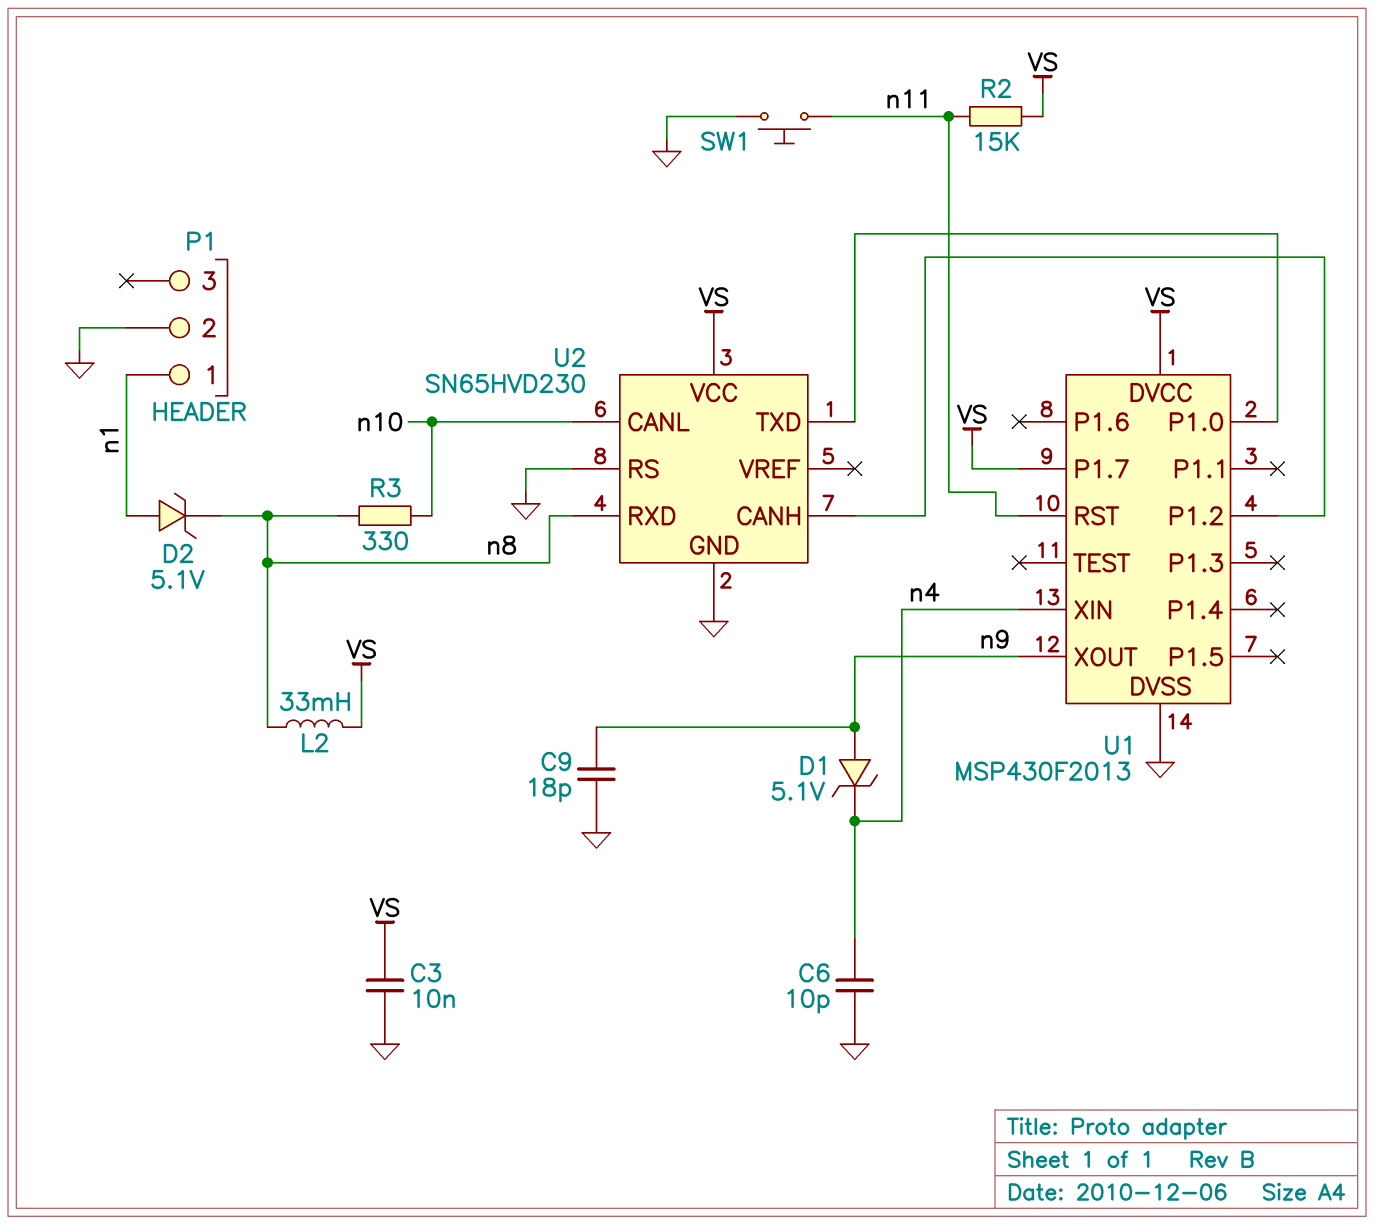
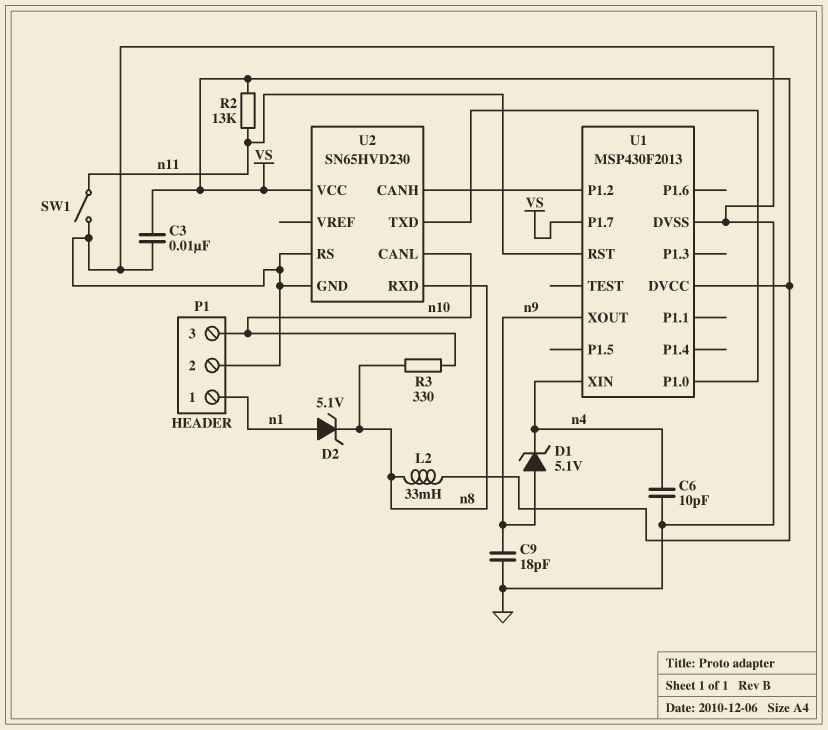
P1 pin 3: none -> n10
R2: 15k (VS, n11) -> 13k (VS, n11)
SW1: button (GND, n11) -> switch (GND, n11)

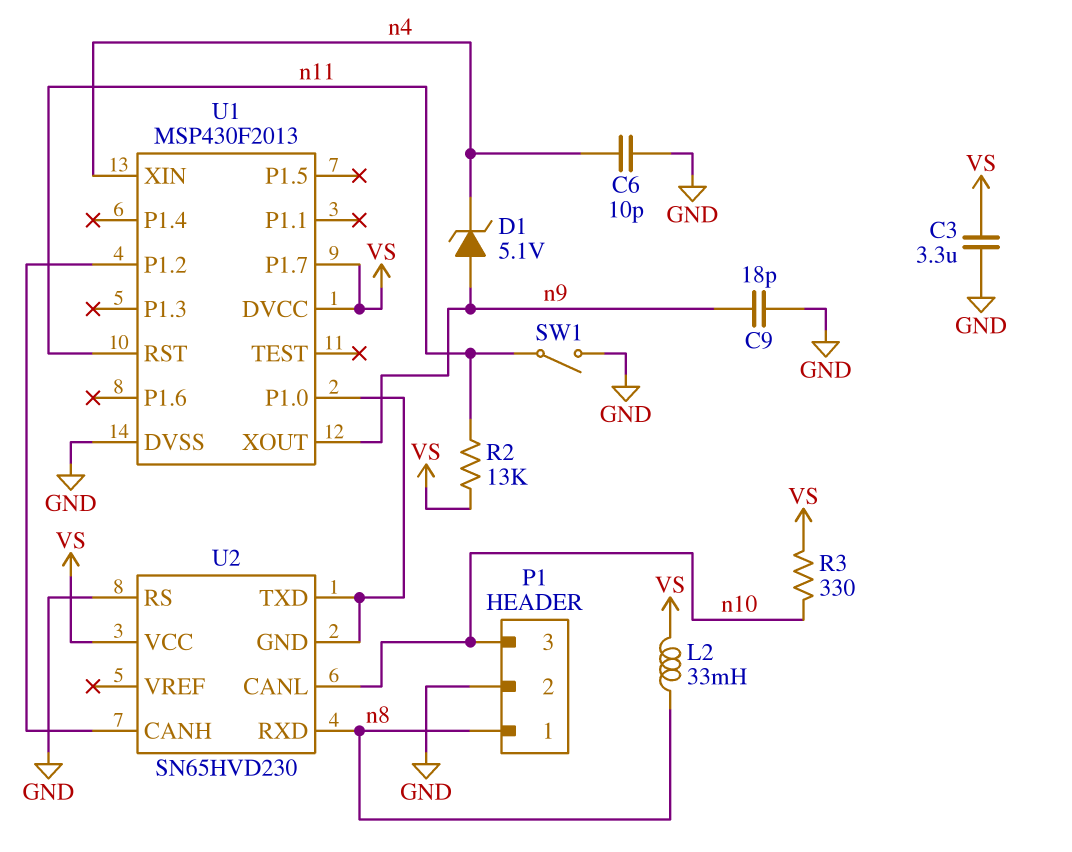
C3: 10nF (GND, VS) -> 3.3uF (GND, VS)
D2: zener 5.1V (A n1, K n8) -> none
P1 pin 1: n1 -> n8
R3: 330 (n8, n10) -> 330 (VS, n10)
U2 pin GND: GND -> U1/P1.0

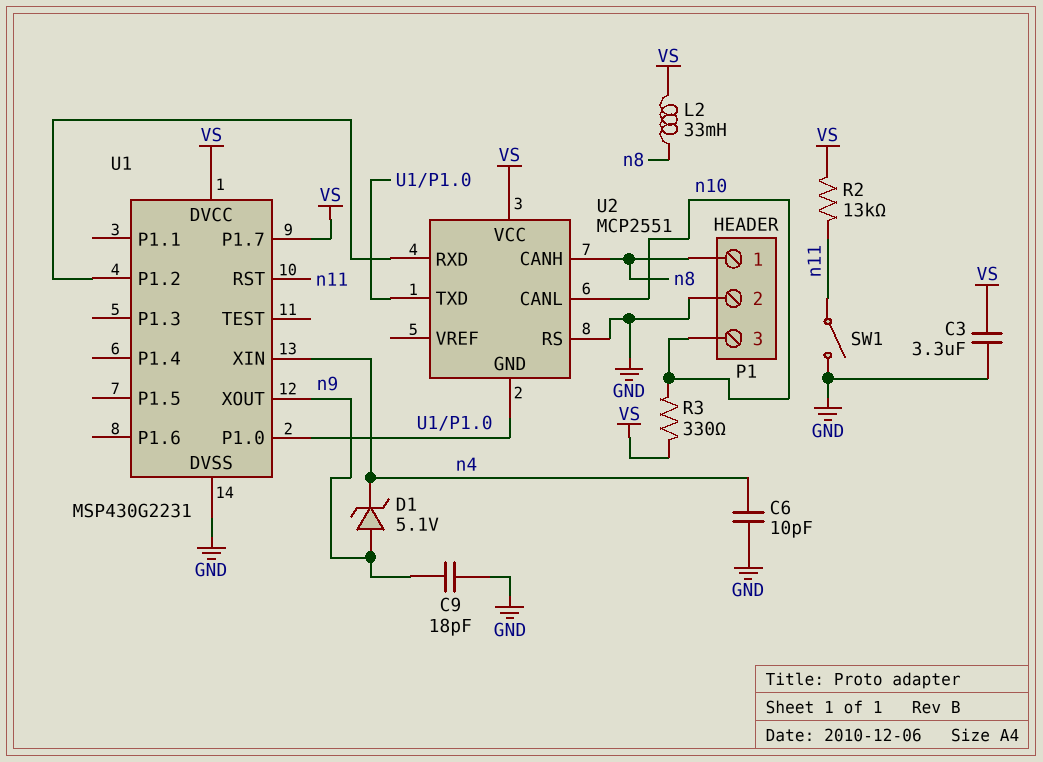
U1: MSP430F2013 -> MSP430G2231
U2: SN65HVD230 -> MCP2551
U2 pin CANH: U1/P1.2 -> n8
U2 pin RXD: n8 -> U1/P1.2

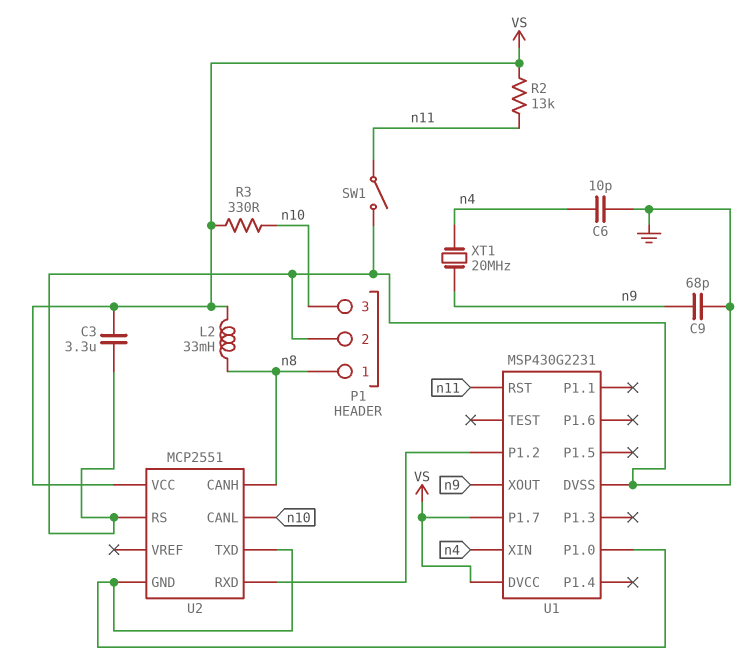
C9: 18pF (GND, n9) -> 68pF (GND, n9)
D1: zener 5.1V (A n9, K n4) -> none
XT1: none -> 20MHz (n4, n9)

